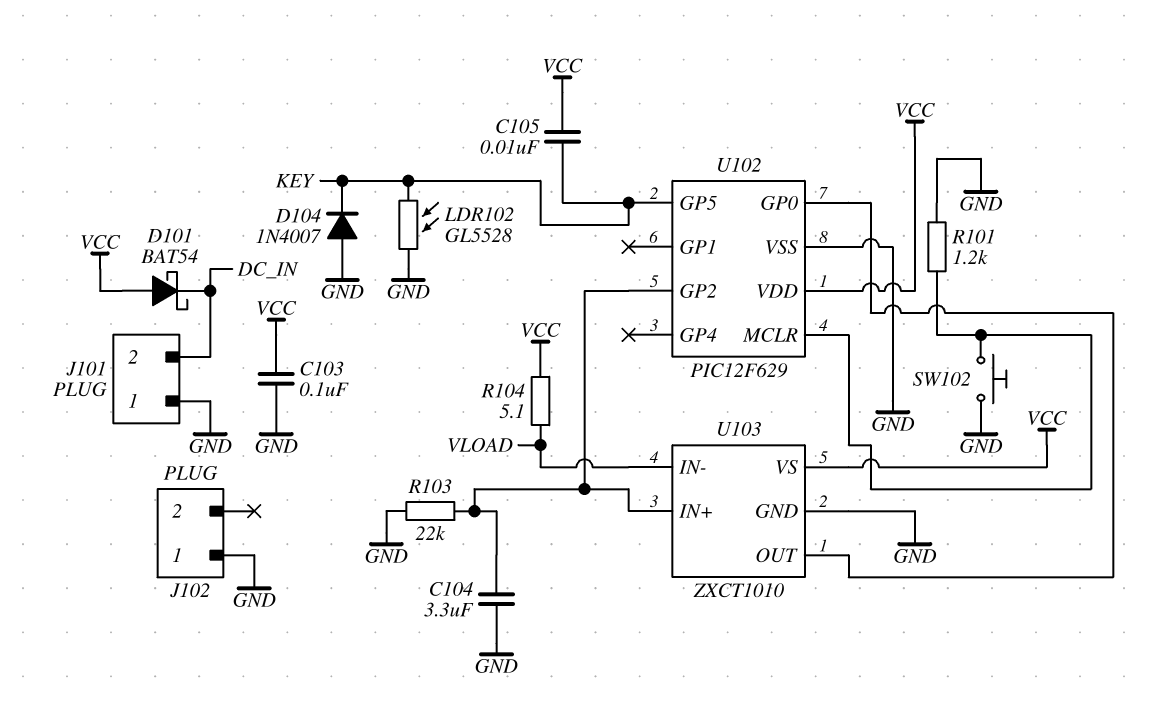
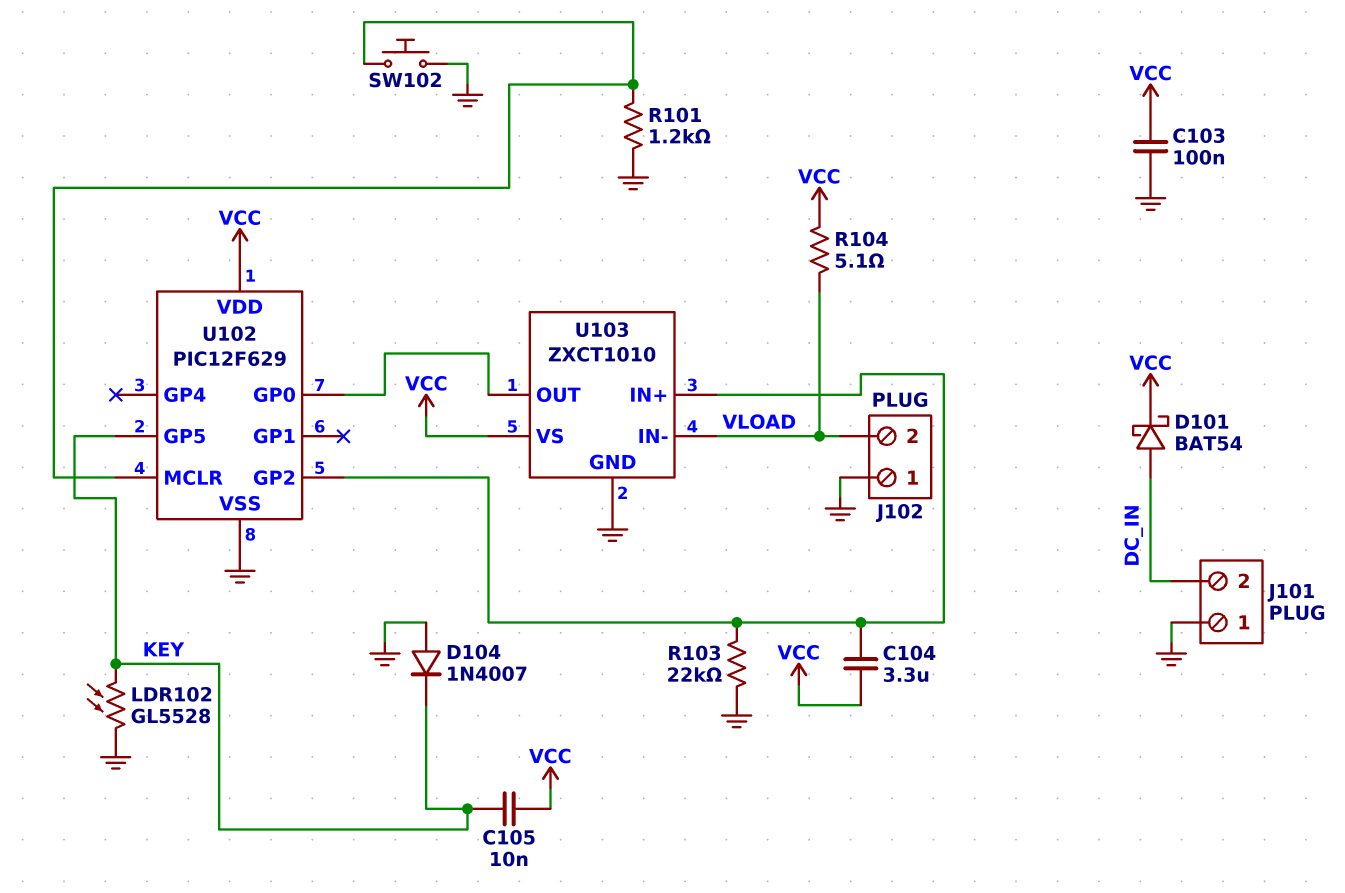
C104: 3.3uF (GND, U102/GP2) -> 3.3uF (U102/GP2, VCC)
D101: schottky BAT54 (A VCC, K DC_IN) -> schottky BAT54 (A DC_IN, K VCC)
J102 pin 2: none -> VLOAD

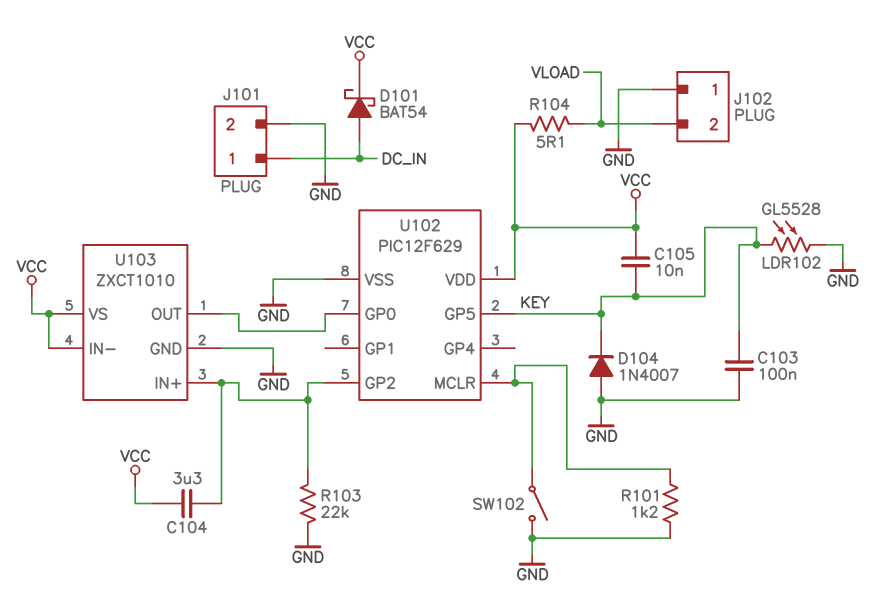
C103: 100nF (GND, VCC) -> 100nF (GND, KEY)
J101 pin 1: GND -> DC_IN
J101 pin 2: DC_IN -> GND
SW102: button (GND, U102/MCLR) -> switch (GND, U102/MCLR)
U103 pin IN-: VLOAD -> VCC

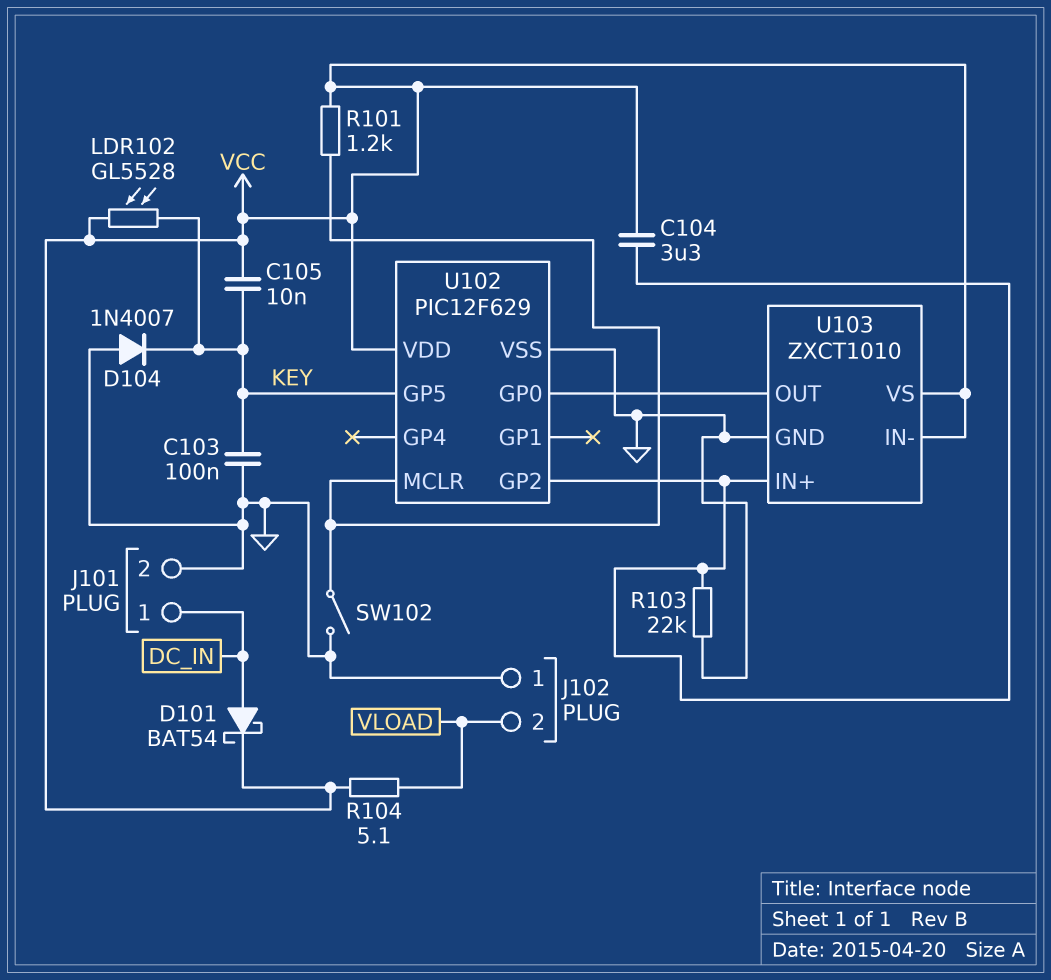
LDR102: GL5528 (GND, KEY) -> GL5528 (KEY, VCC)
R101: 1.2k (GND, U102/MCLR) -> 1.2k (U102/MCLR, VCC)

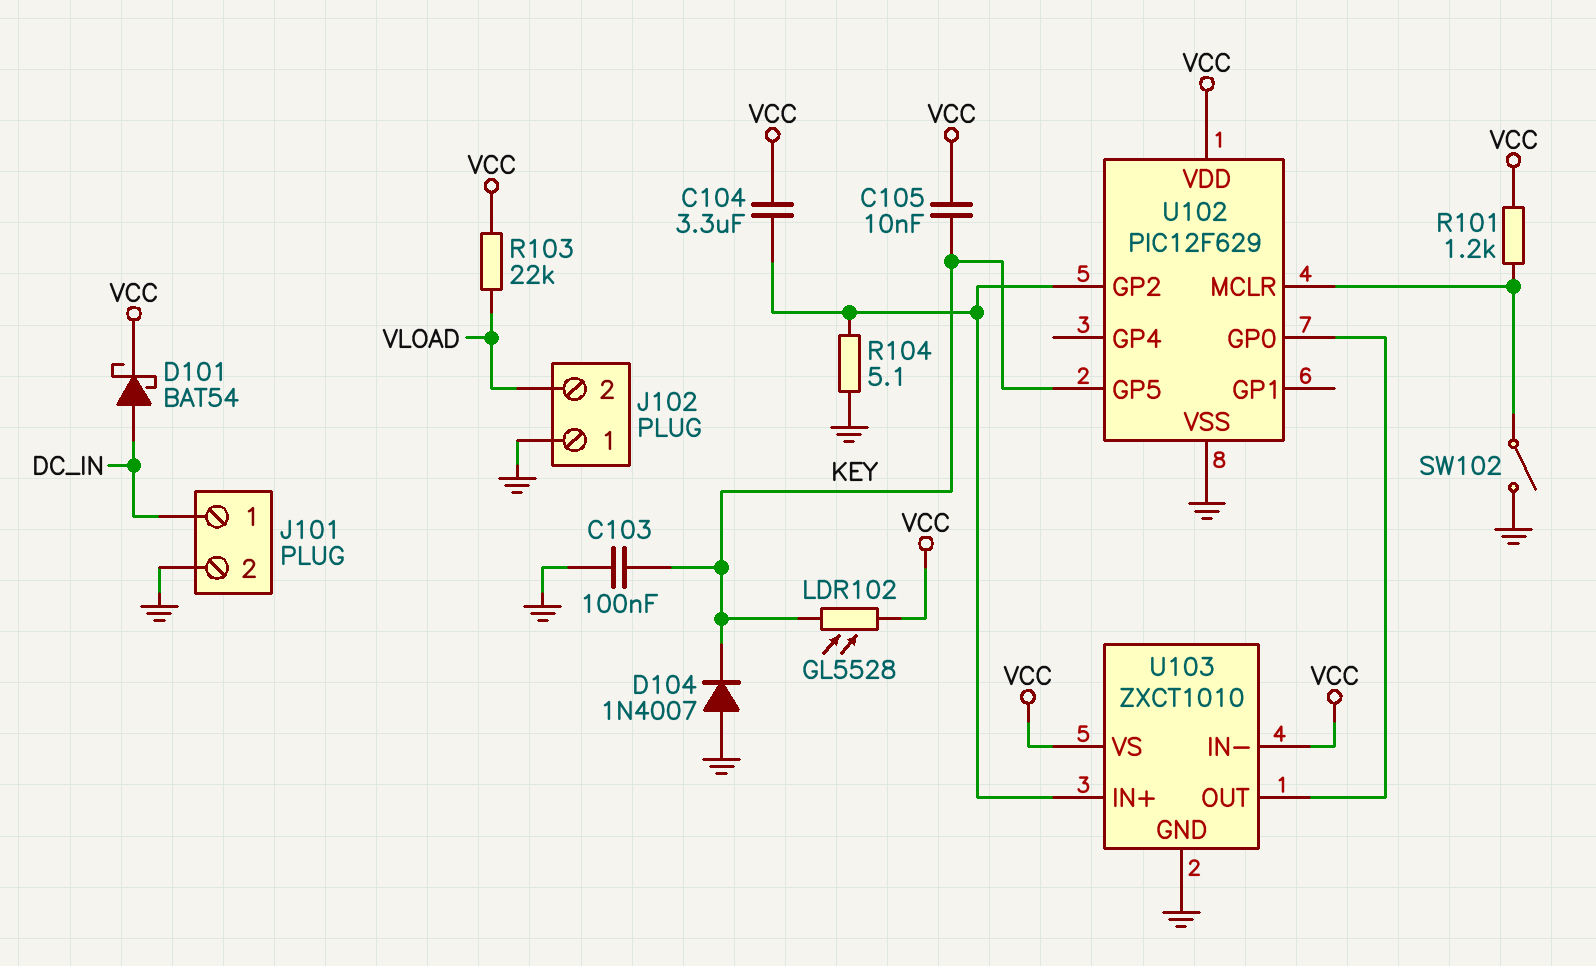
R103: 22k (GND, U102/GP2) -> 22k (VCC, VLOAD)
R104: 5.1 (VCC, VLOAD) -> 5.1 (GND, U102/GP2)

